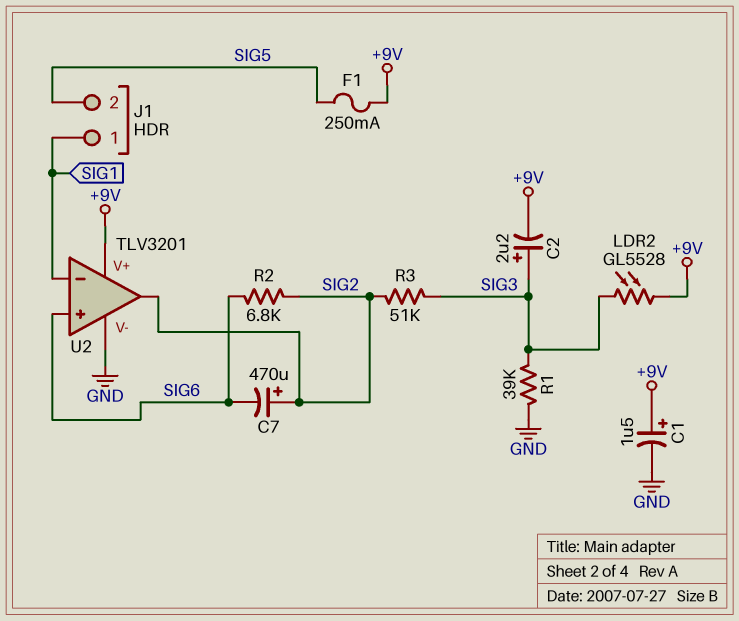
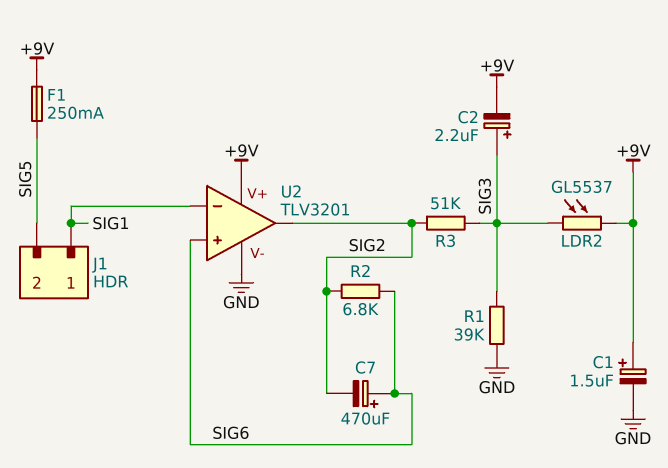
C7: 470uF (plus SIG2, minus SIG6) -> 470uF (plus SIG6, minus SIG2)
LDR2: GL5528 (+9V, SIG3) -> GL5537 (+9V, SIG3)

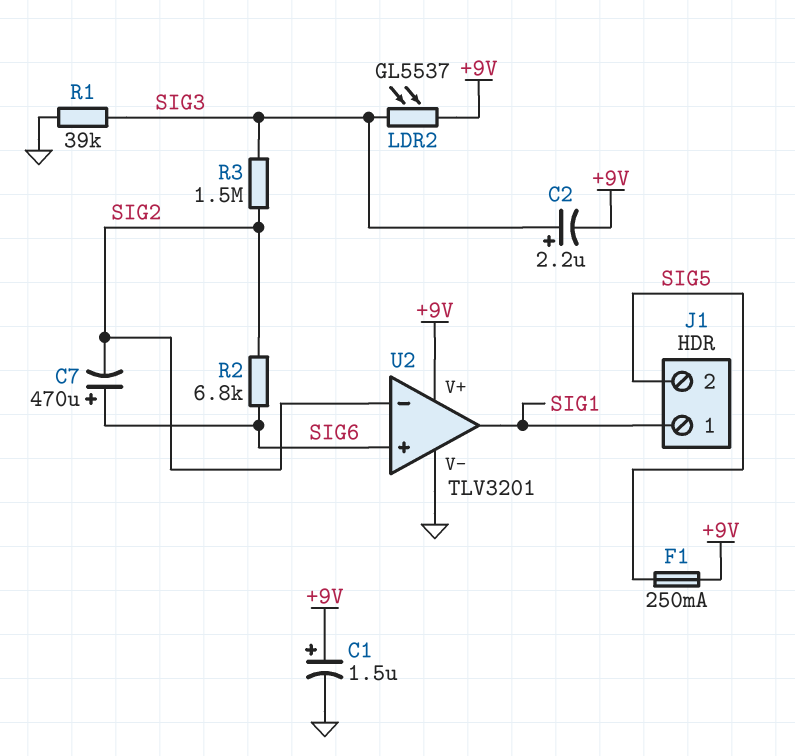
R3: 51k (SIG2, SIG3) -> 1.5M (SIG2, SIG3)
U2 pin in-: SIG1 -> SIG2
U2 pin out: SIG2 -> SIG1

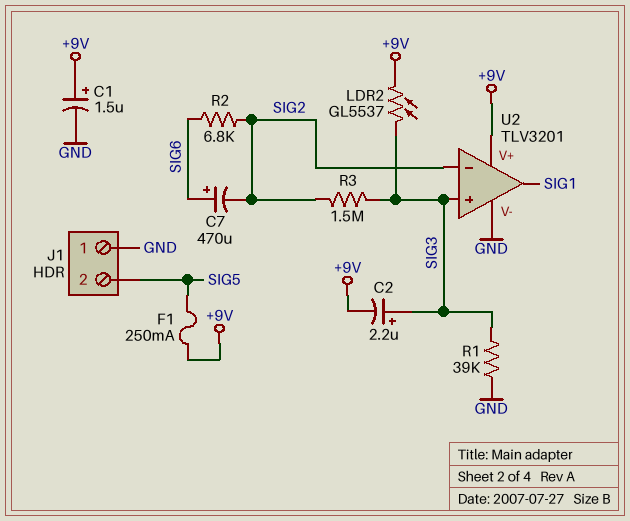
J1 pin 1: SIG1 -> GND
U2 pin in+: SIG6 -> SIG3

